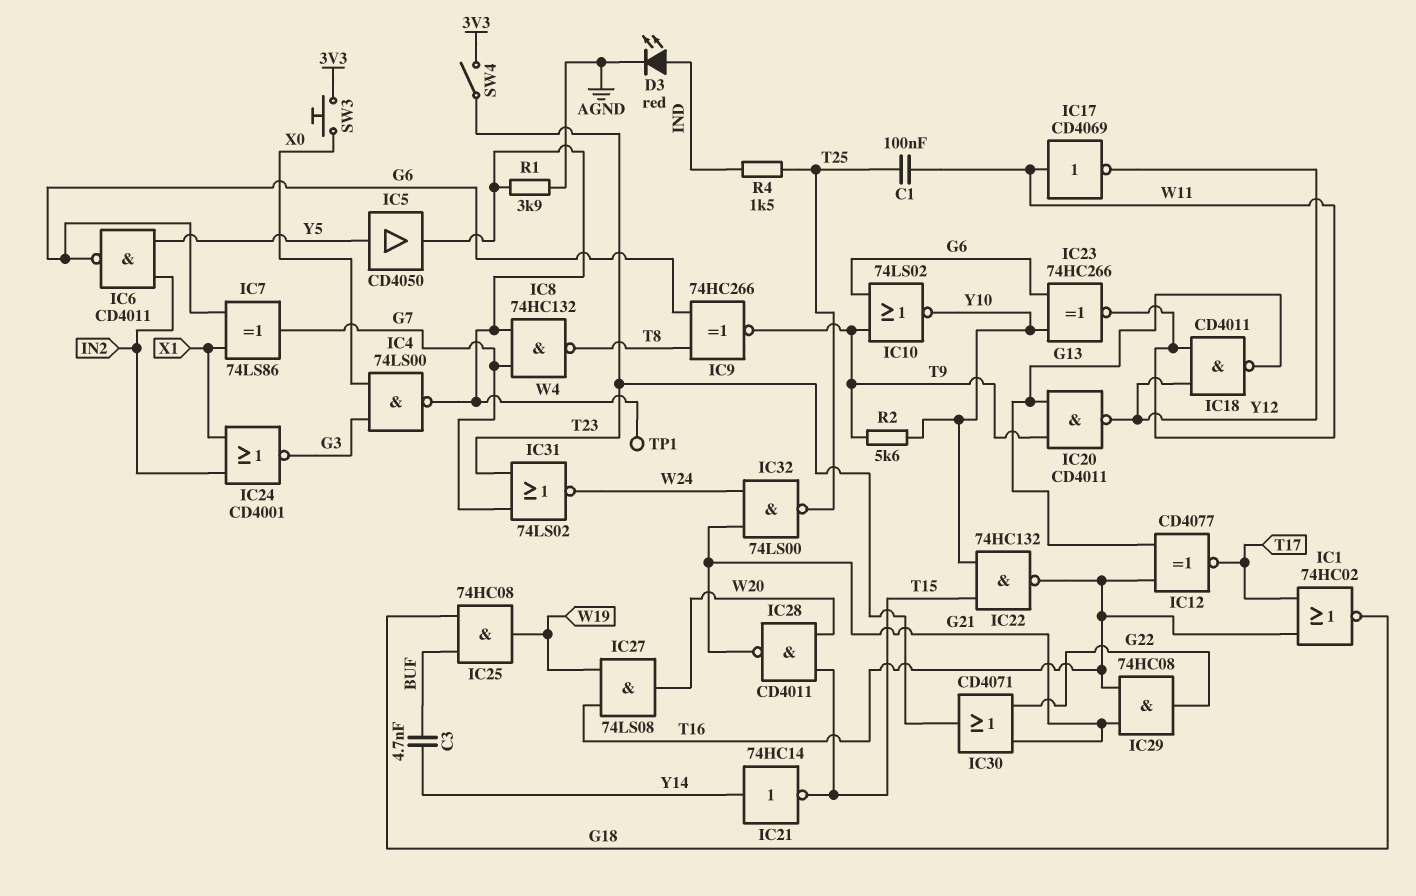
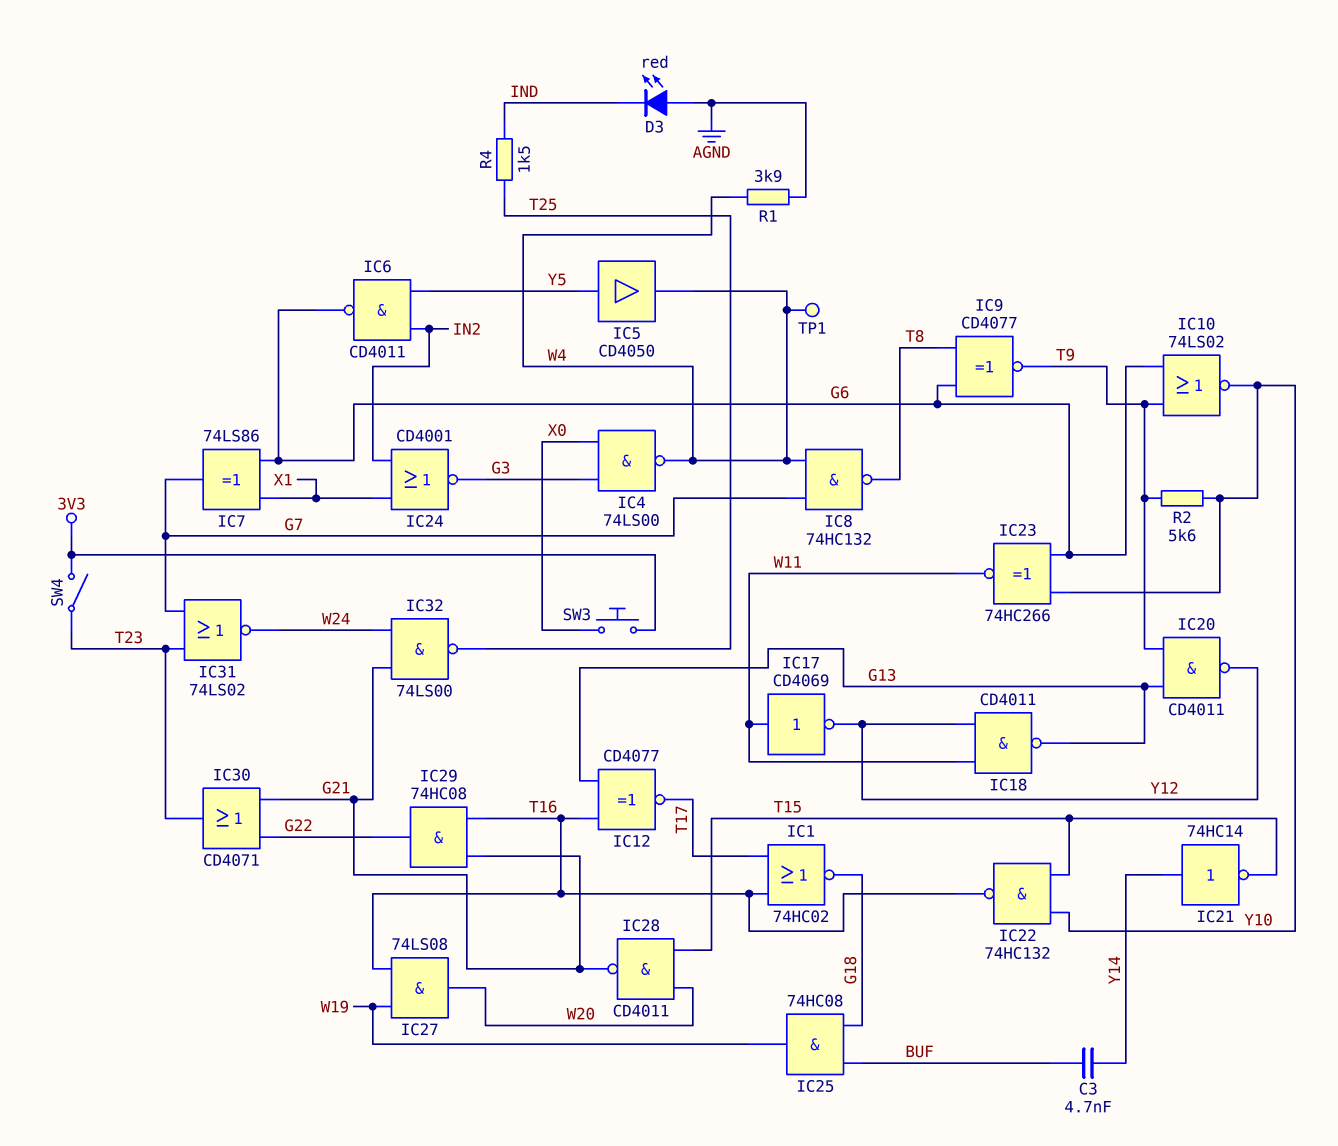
C1: 100nF (T25, W11) -> none
D3: LED red (A IND, K AGND) -> LED red (A AGND, K IND)
IC9: XNOR 74HC266 (in G6, in T8, out T9) -> XNOR CD4077 (in G6, in T8, out T9)

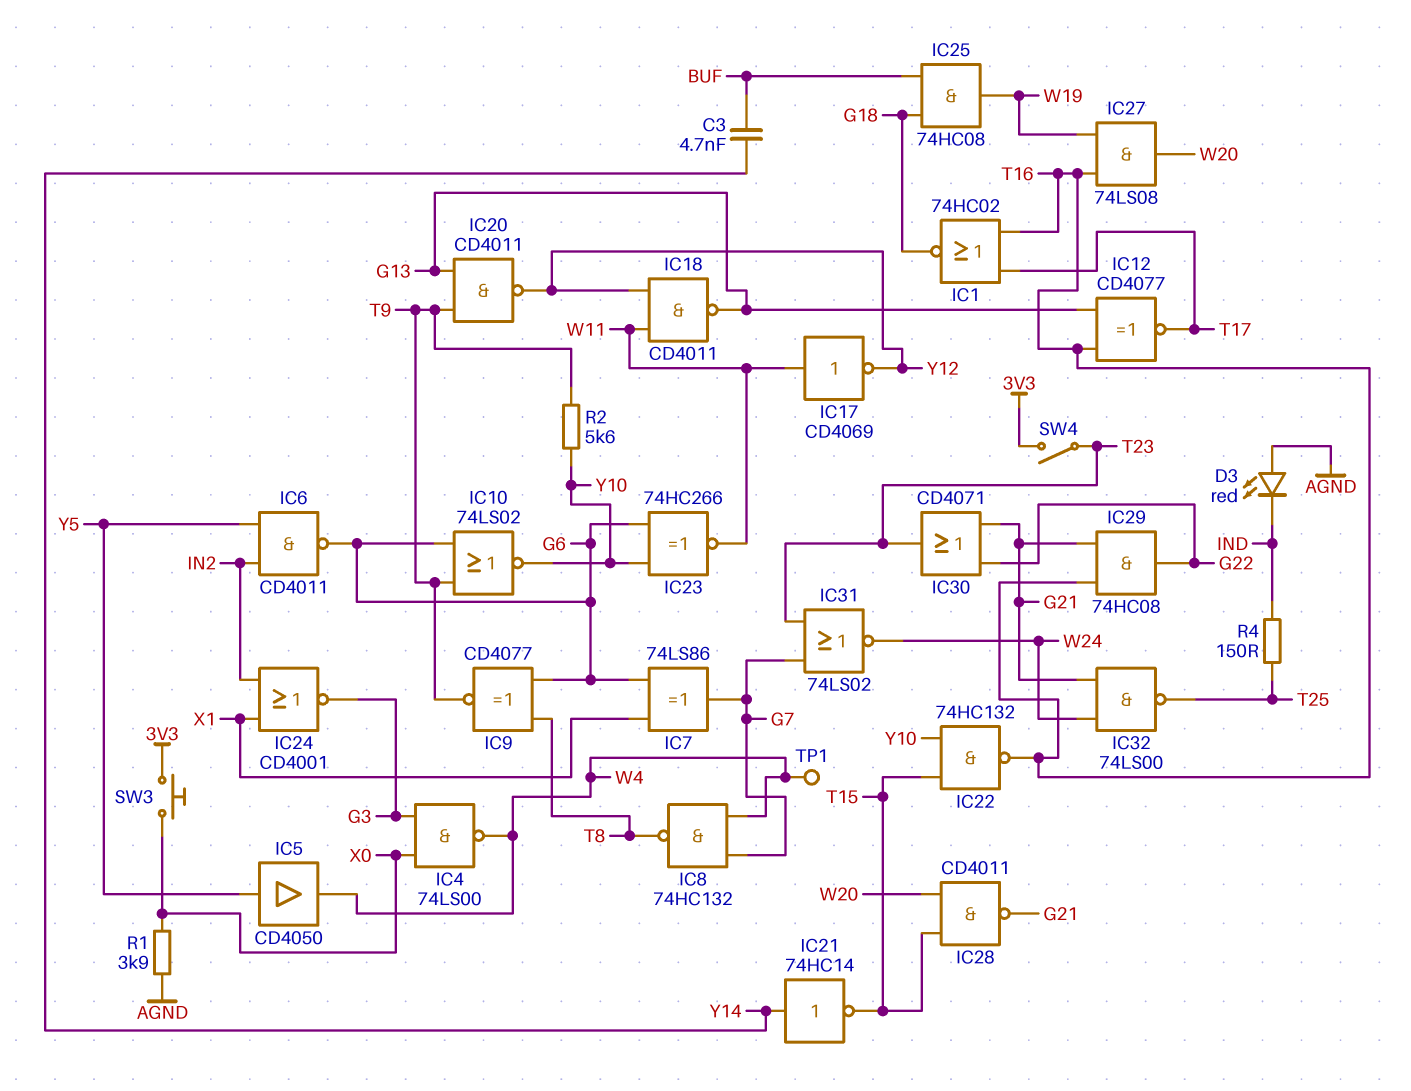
R1: 3.9k (AGND, W4) -> 3.9k (AGND, X0)
R4: 1.5k (IND, T25) -> 150 (IND, T25)

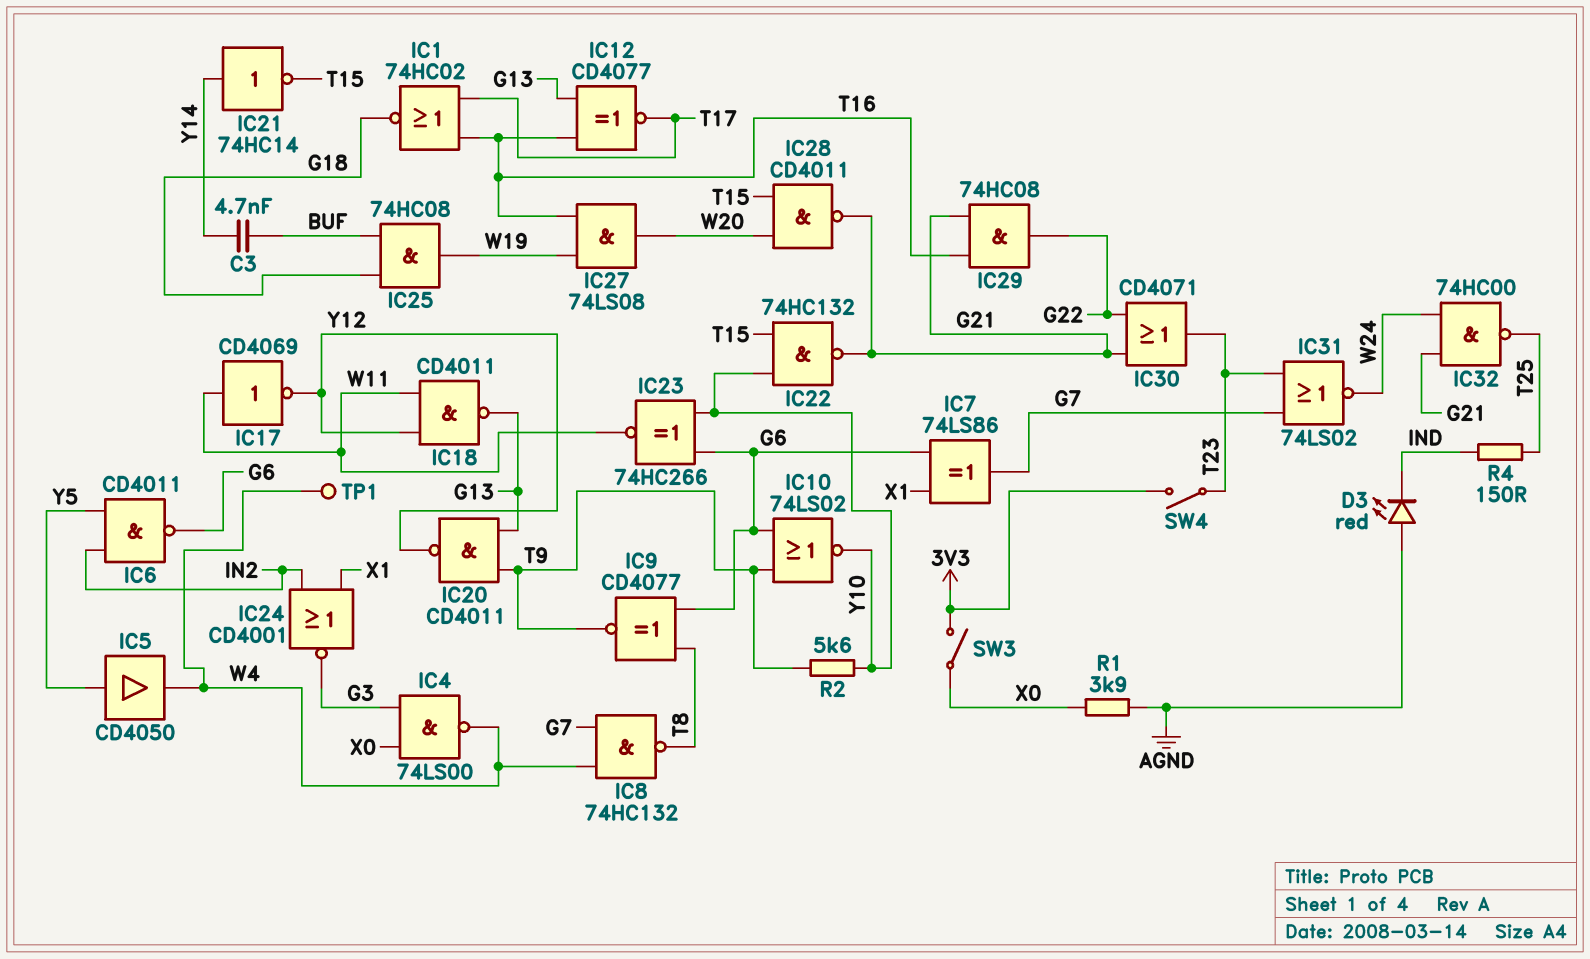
IC22: NAND 74HC132 (in T15, in Y10, out T16) -> NAND 74HC132 (in T15, in Y10, out G21)
IC32: NAND 74LS00 (in G21, in W24, out T25) -> NAND 74HC00 (in G21, in W24, out T25)
SW3: button (3V3, X0) -> switch (3V3, X0)

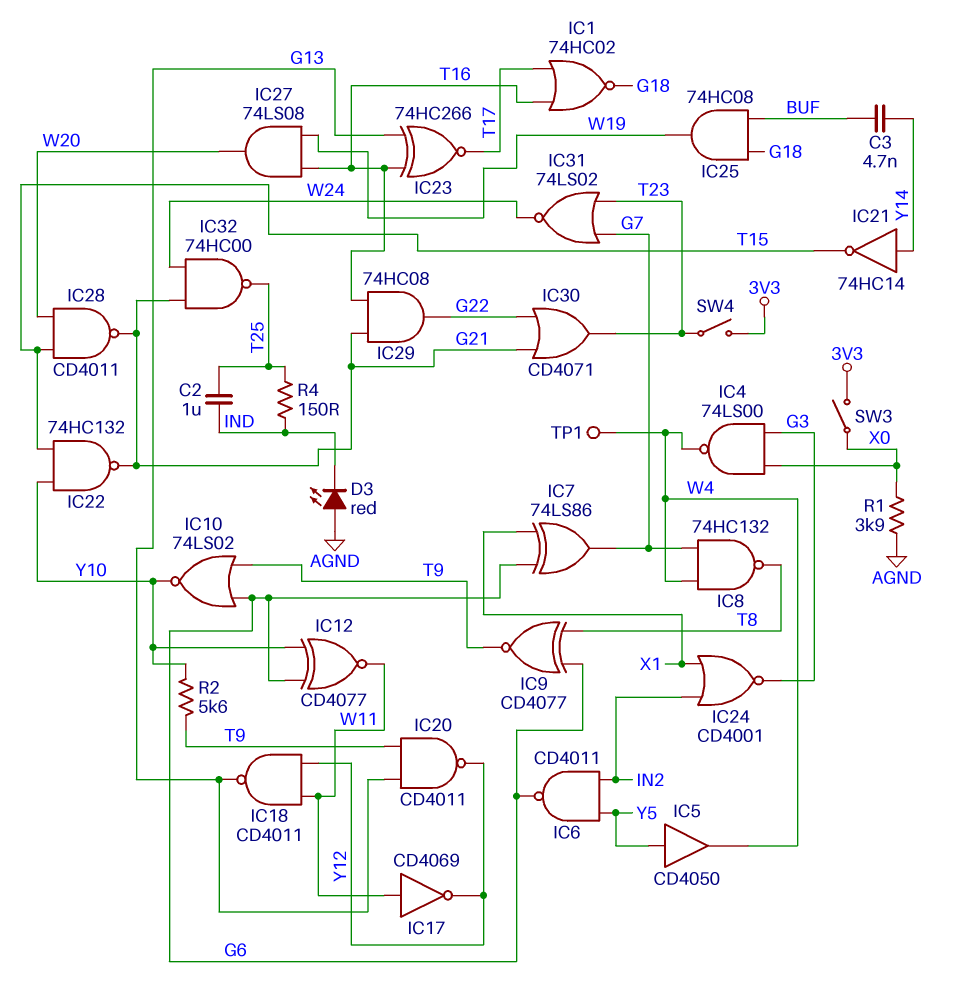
C2: none -> 1uF (IND, T25)
IC12: XNOR CD4077 (in G13, in T16, out T17) -> XNOR CD4077 (in G6, in Y10, out W11)
IC23: XNOR 74HC266 (in G6, in Y10, out W11) -> XNOR 74HC266 (in G13, in T16, out T17)

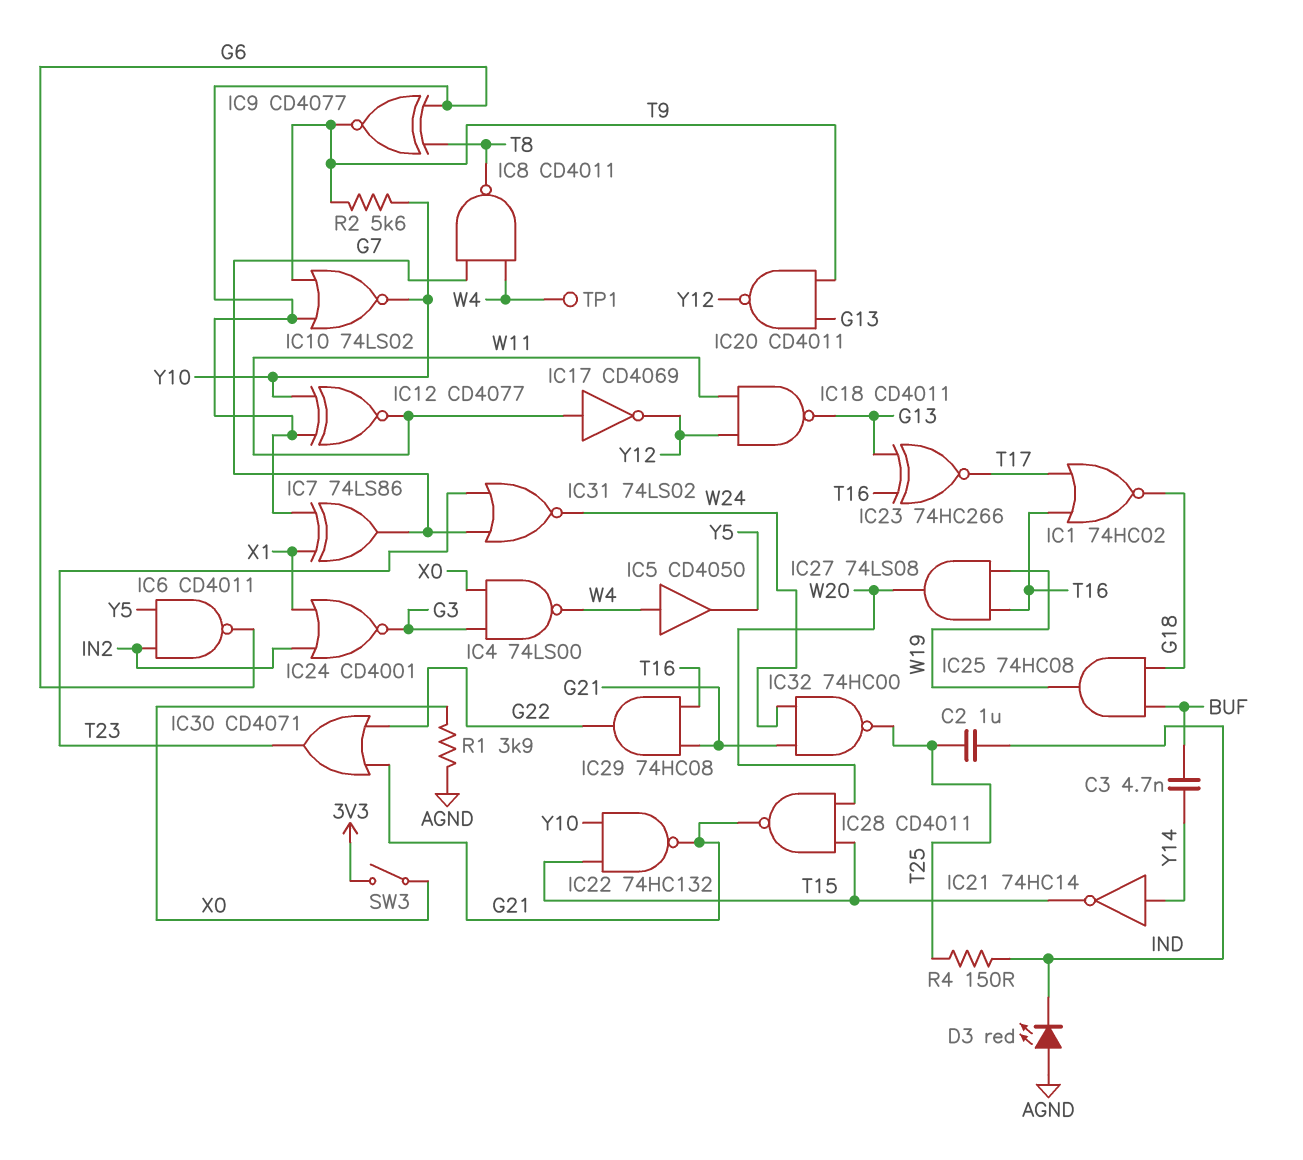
IC5: buffer CD4050 (in Y5, out W4) -> buffer CD4050 (in W4, out Y5)
IC8: NAND 74HC132 (in G7, in W4, out T8) -> NAND CD4011 (in G7, in W4, out T8)
SW4: switch (3V3, T23) -> none

